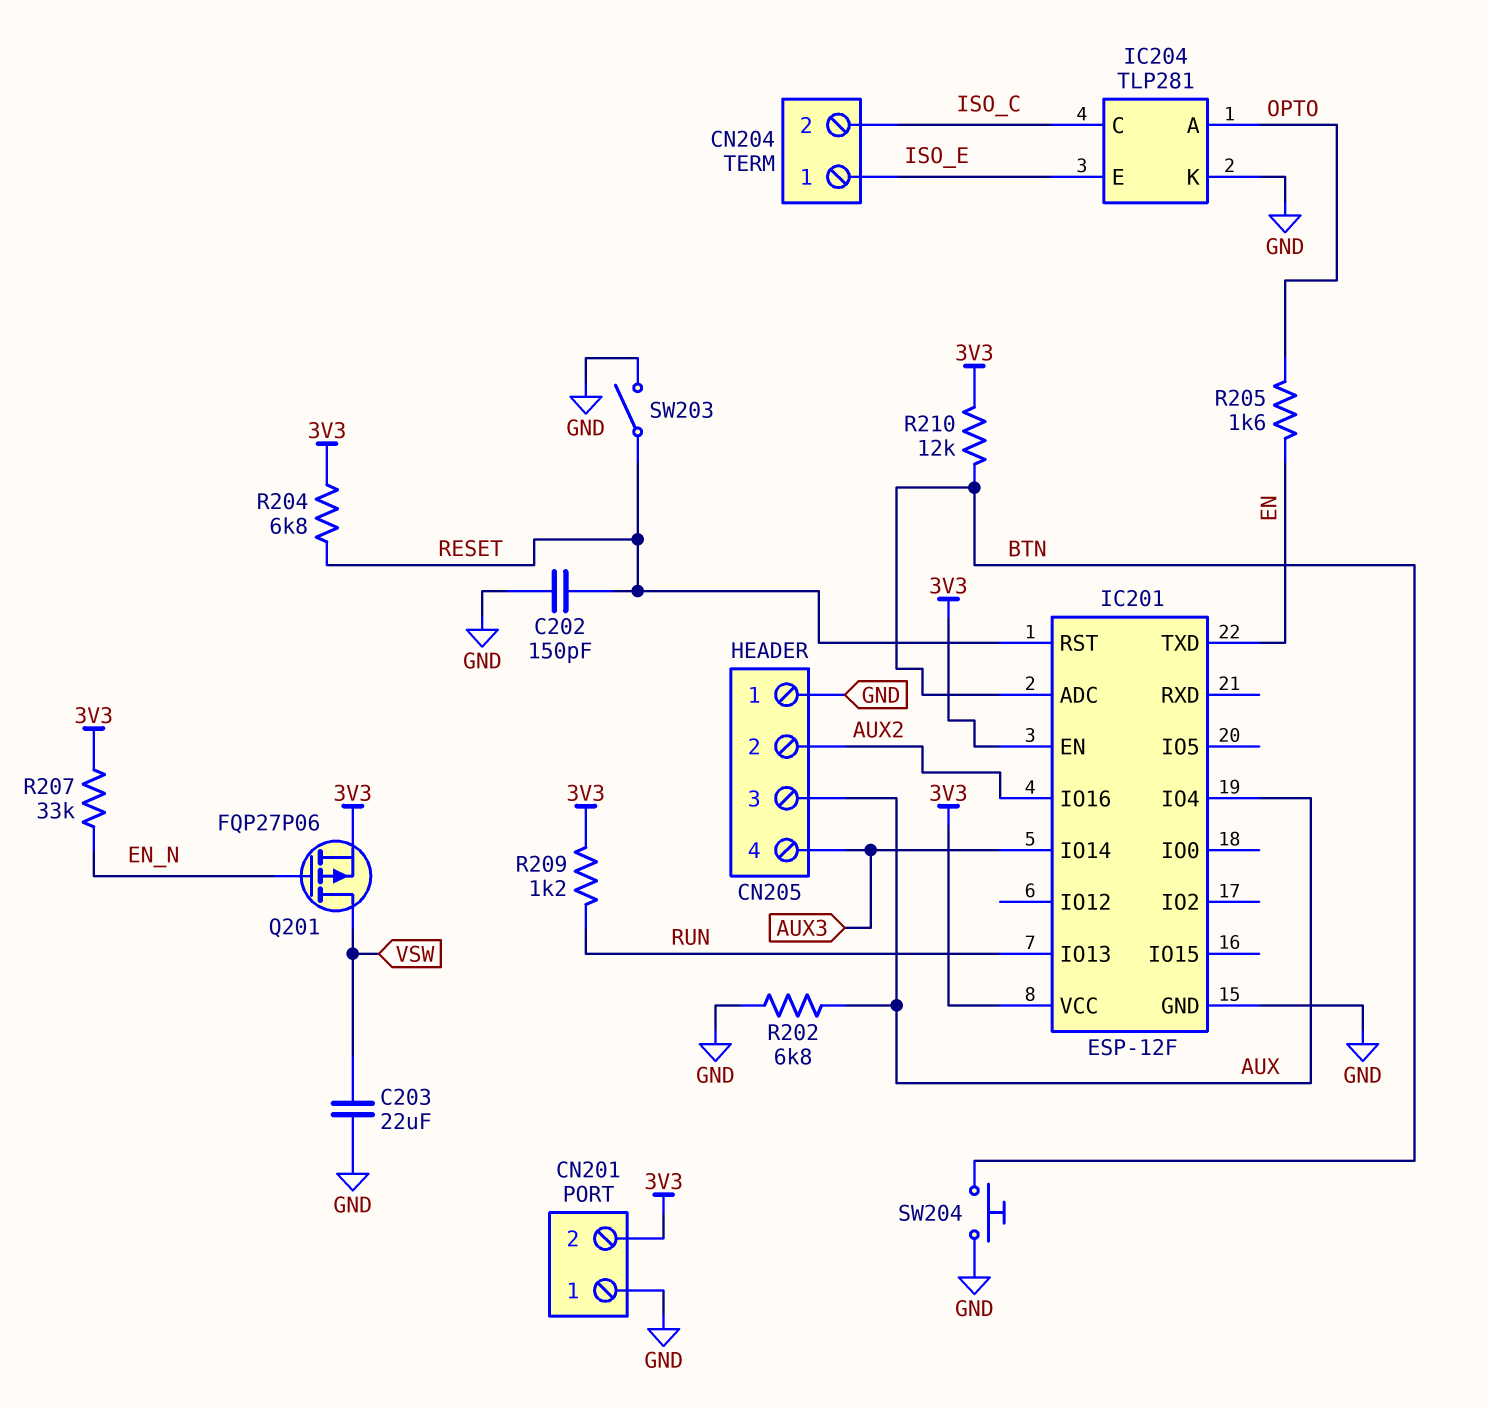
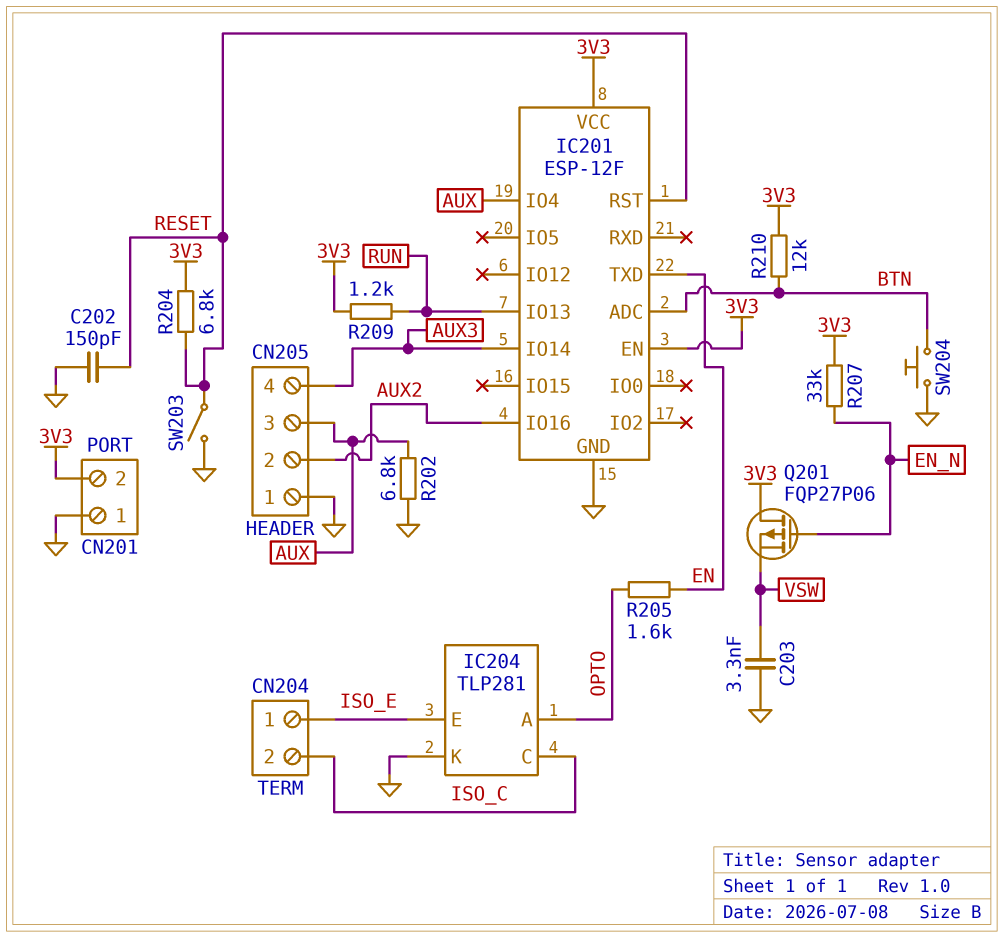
C203: 22uF (GND, VSW) -> 3.3nF (GND, VSW)
Q201: PMOS FQP27P06 (G EN_N, D VSW, S 3V3) -> PMOS FQP27P06 (G EN_N, D 3V3, S VSW)

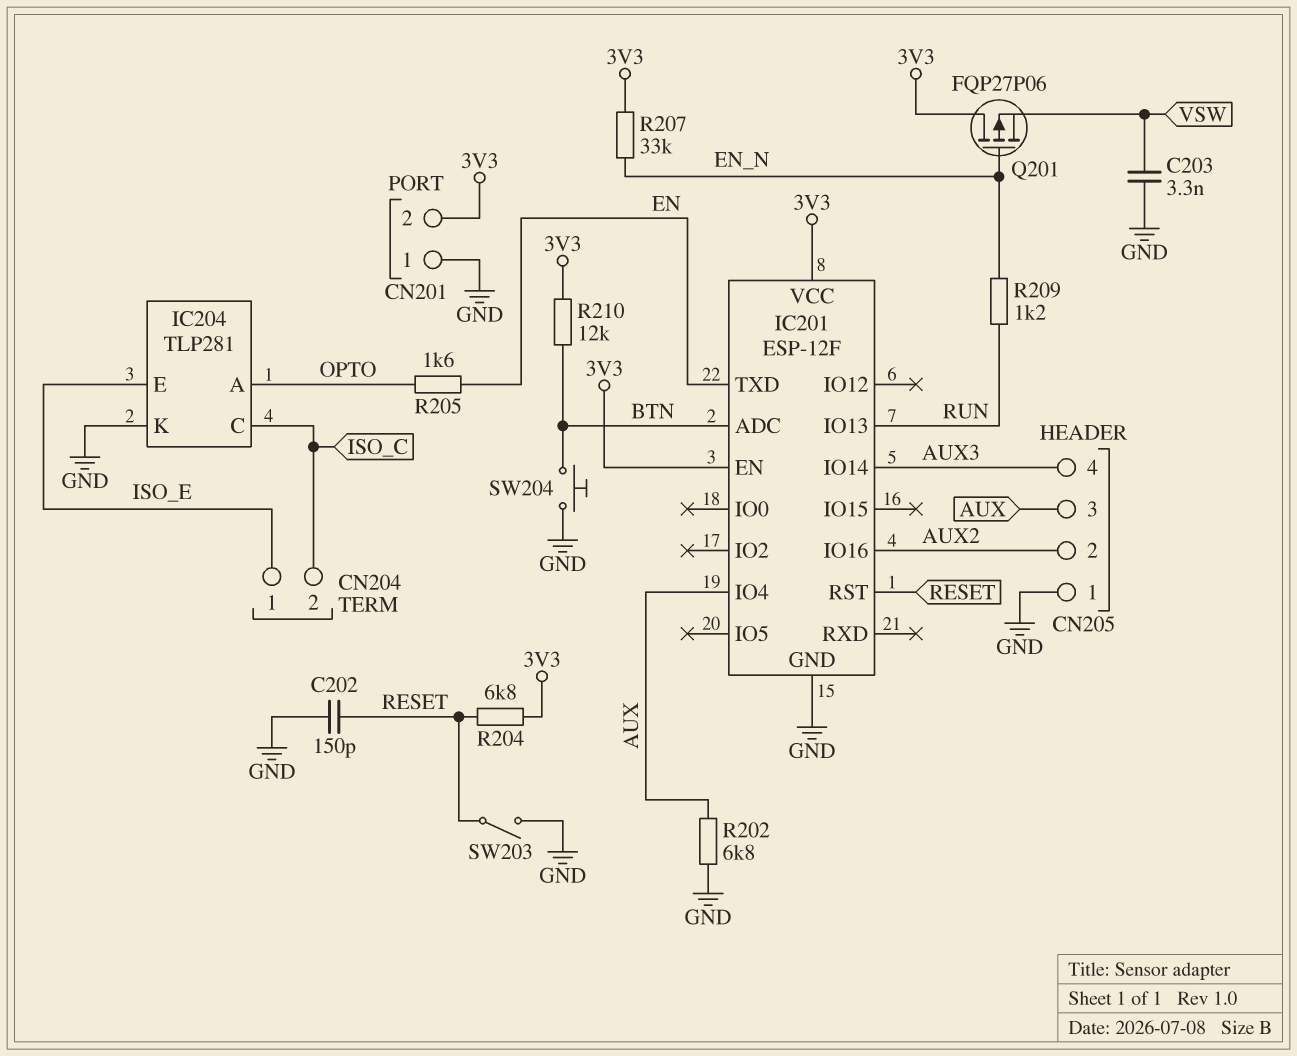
R209: 1.2k (3V3, RUN) -> 1.2k (EN_N, RUN)

